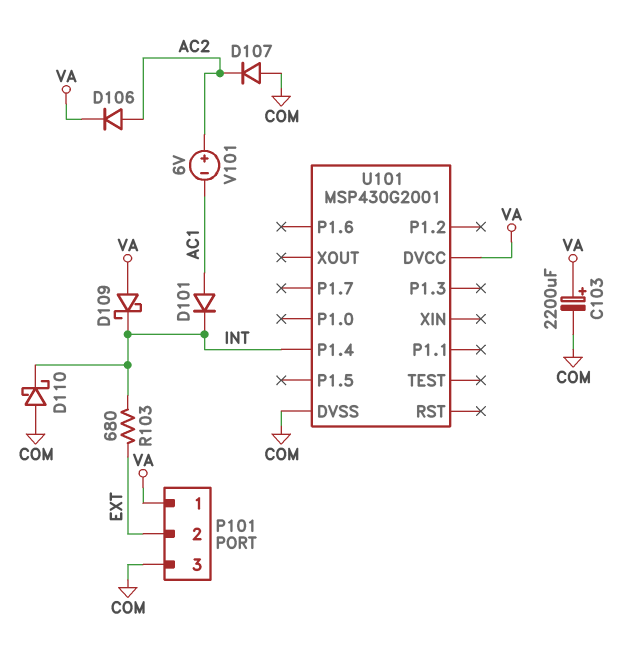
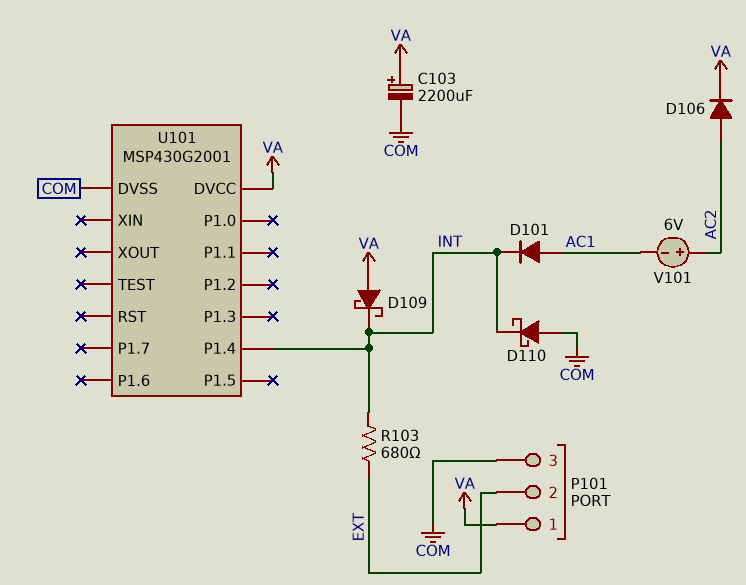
D107: diode (A COM, K AC2) -> none

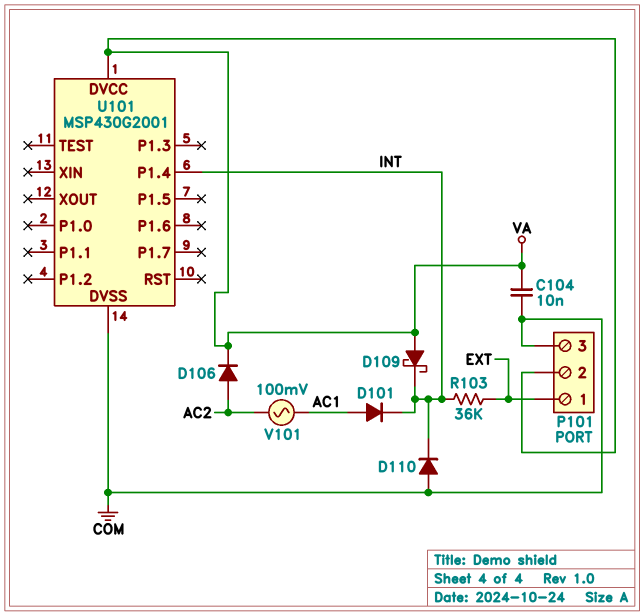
C103: 2200uF (plus VA, minus COM) -> none
C104: none -> 10nF (COM, VA)
D110: schottky (A COM, K INT) -> diode (A COM, K INT)
P101 pin 1: VA -> EXT
P101 pin 2: EXT -> VA
R103: 680 (EXT, INT) -> 36k (EXT, INT)
V101: 6V (plus AC2, minus AC1) -> AC 100mV (AC1, AC2)

